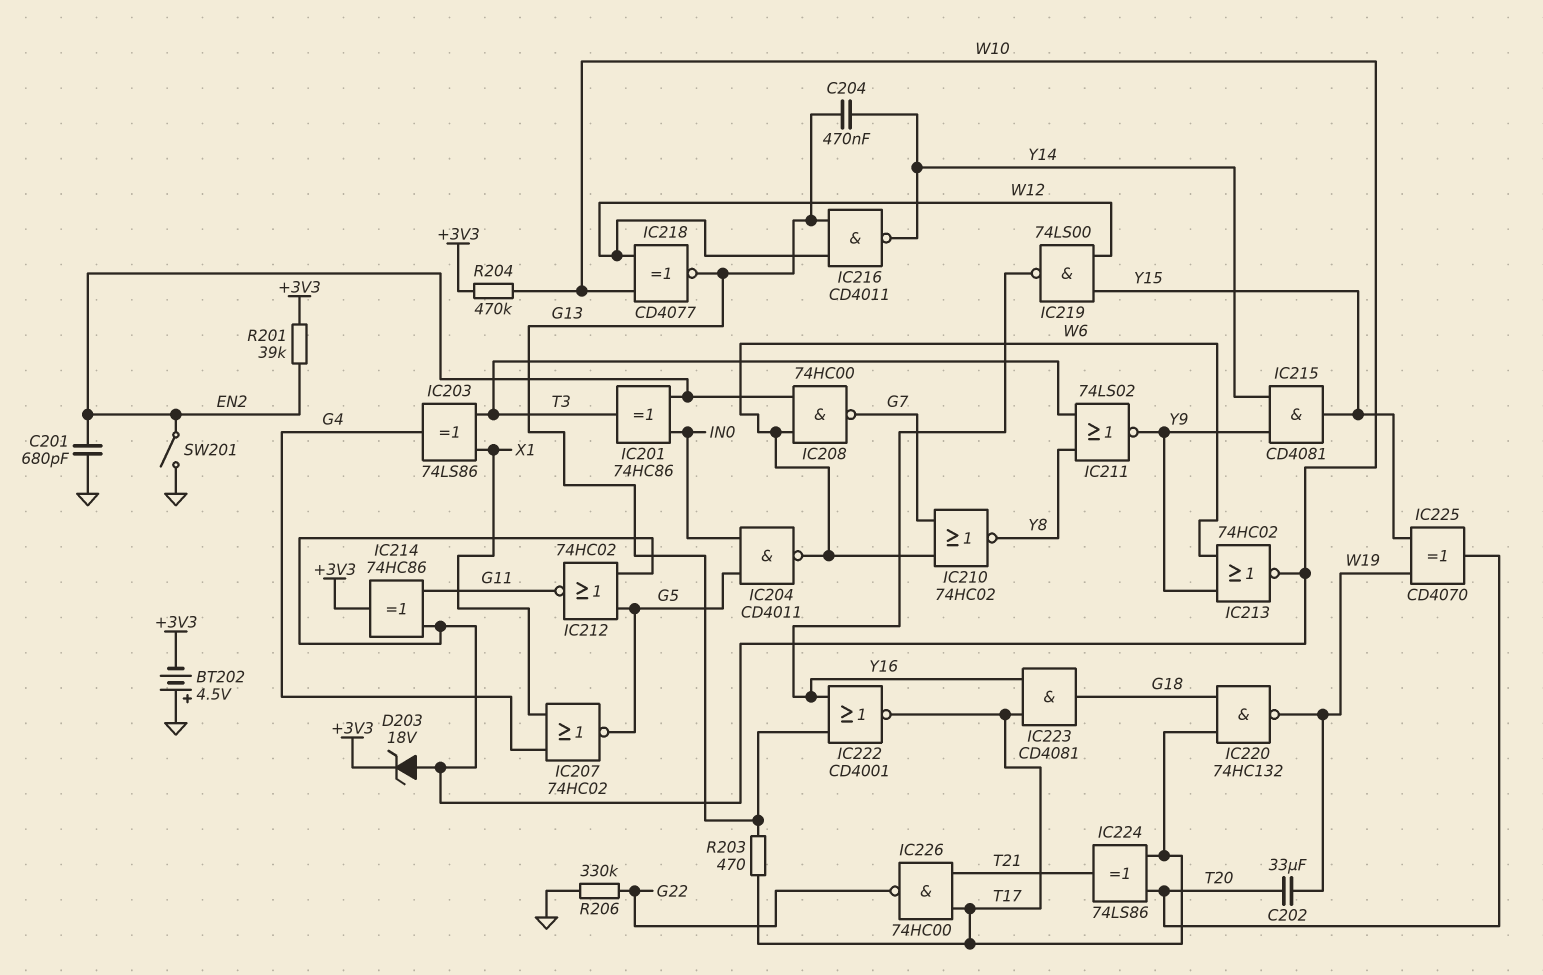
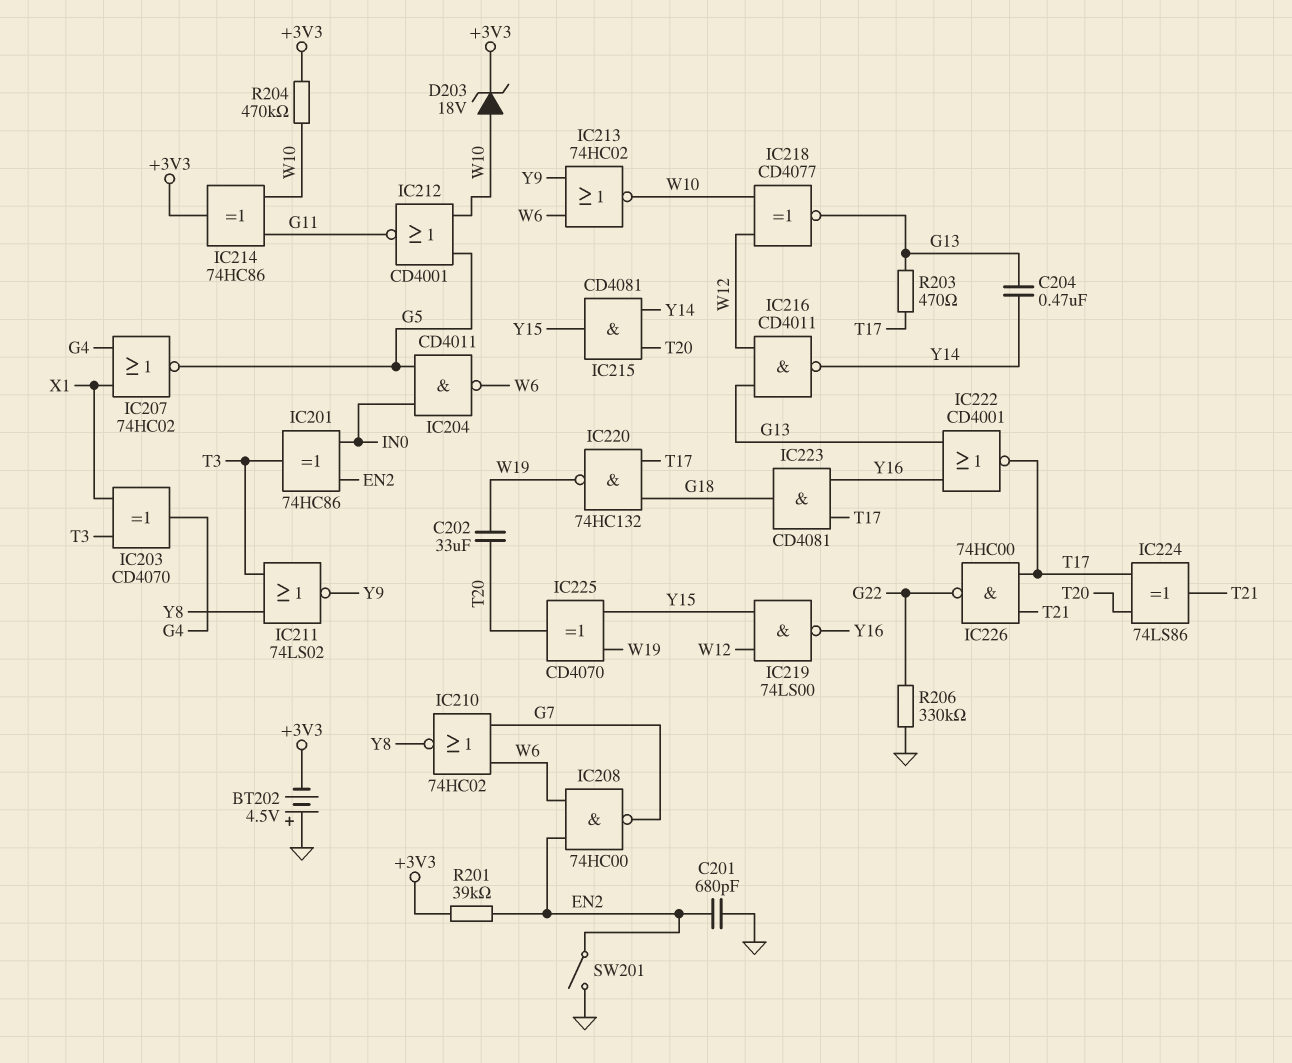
IC203: XOR 74LS86 (in T3, in X1, out G4) -> XOR CD4070 (in T3, in X1, out G4)
IC212: NOR 74HC02 (in G5, in W10, out G11) -> NOR CD4001 (in G5, in W10, out G11)
IC215: AND CD4081 (in Y9, in Y14, out Y15) -> AND CD4081 (in T20, in Y14, out Y15)

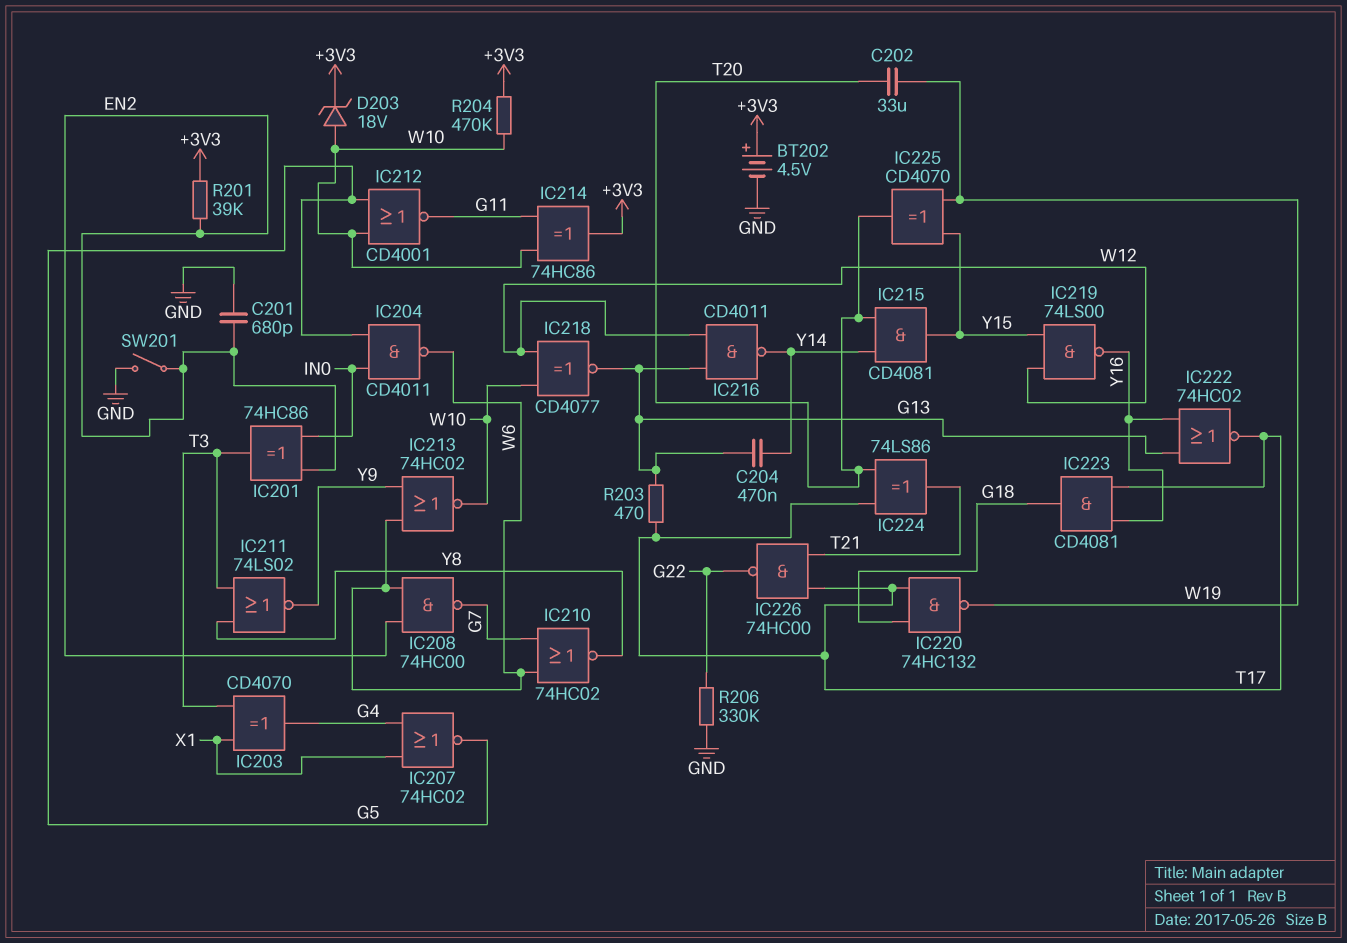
BT202: 4.5V (plus GND, minus +3V3) -> 4.5V (plus +3V3, minus GND)
IC222: NOR CD4001 (in G13, in Y16, out T17) -> NOR 74HC02 (in G13, in Y16, out T17)

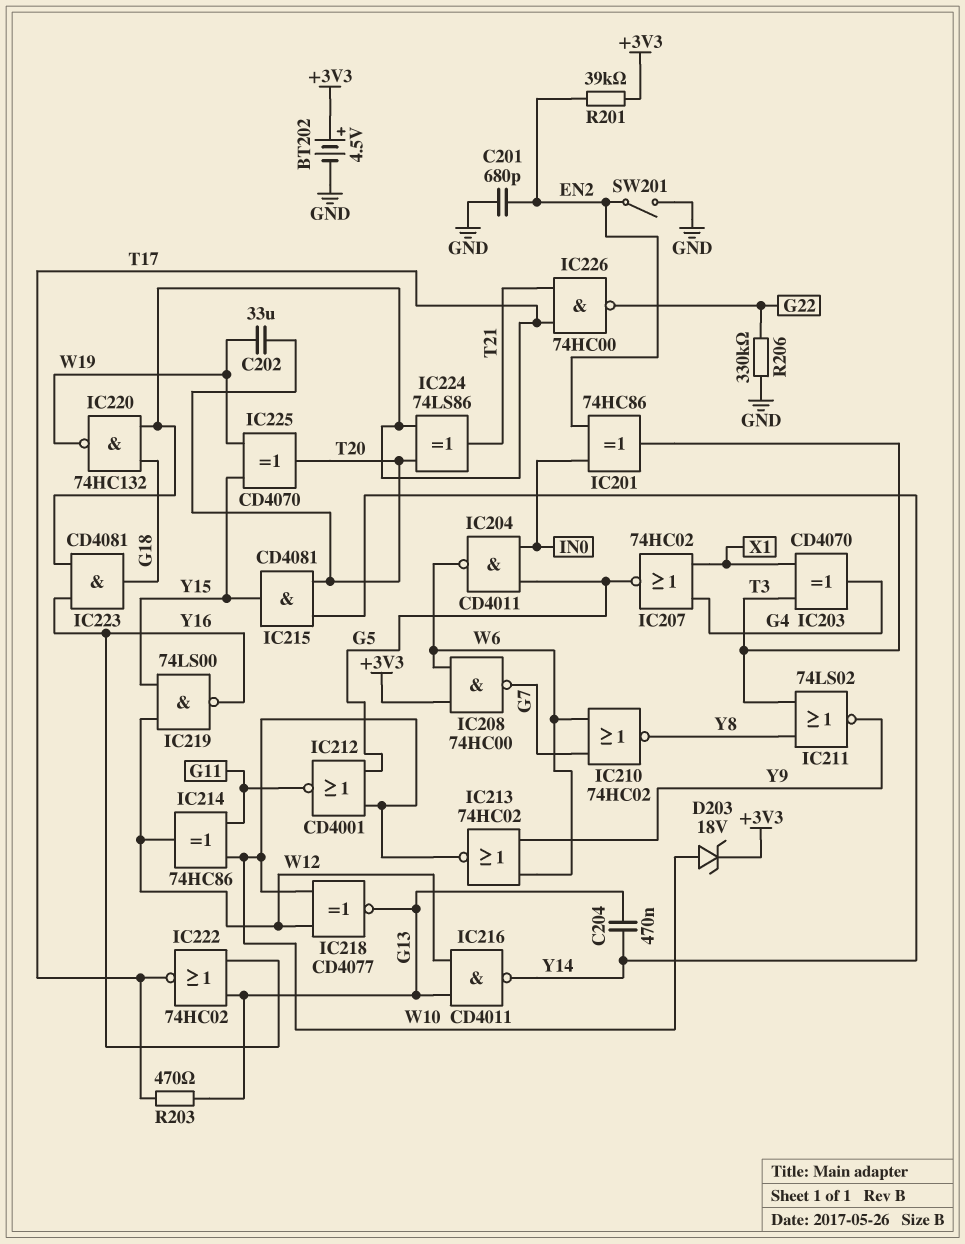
IC208: NAND 74HC00 (in EN2, in W6, out G7) -> NAND 74HC00 (in +3V3, in W6, out G7)
IC214: XOR 74HC86 (in G11, in W10, out +3V3) -> XOR 74HC86 (in G11, in W10, out W12)
R204: 470k (+3V3, W10) -> none

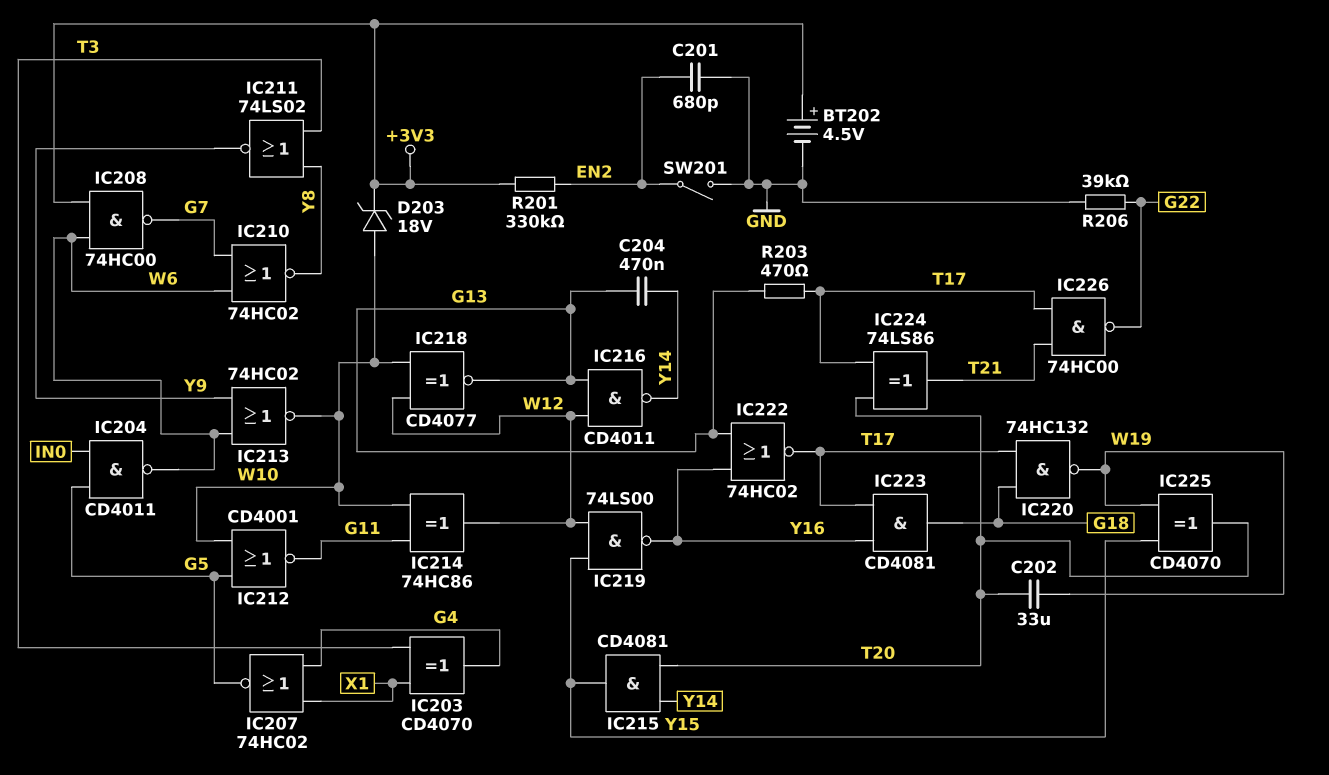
IC201: XOR 74HC86 (in EN2, in IN0, out T3) -> none
R201: 39k (+3V3, EN2) -> 330k (+3V3, EN2)
R206: 330k (G22, GND) -> 39k (G22, GND)

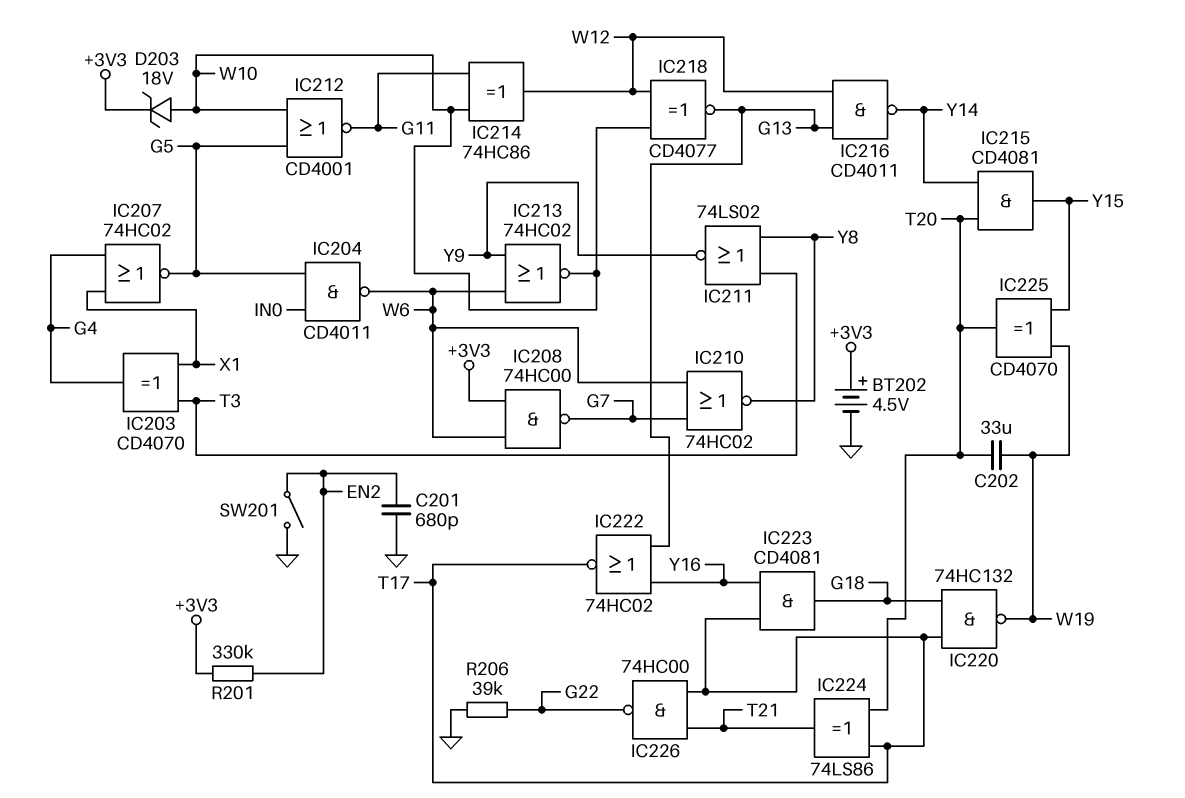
C204: 470nF (G13, Y14) -> none
IC219: NAND 74LS00 (in W12, in Y15, out Y16) -> none
R203: 470 (G13, T17) -> none

